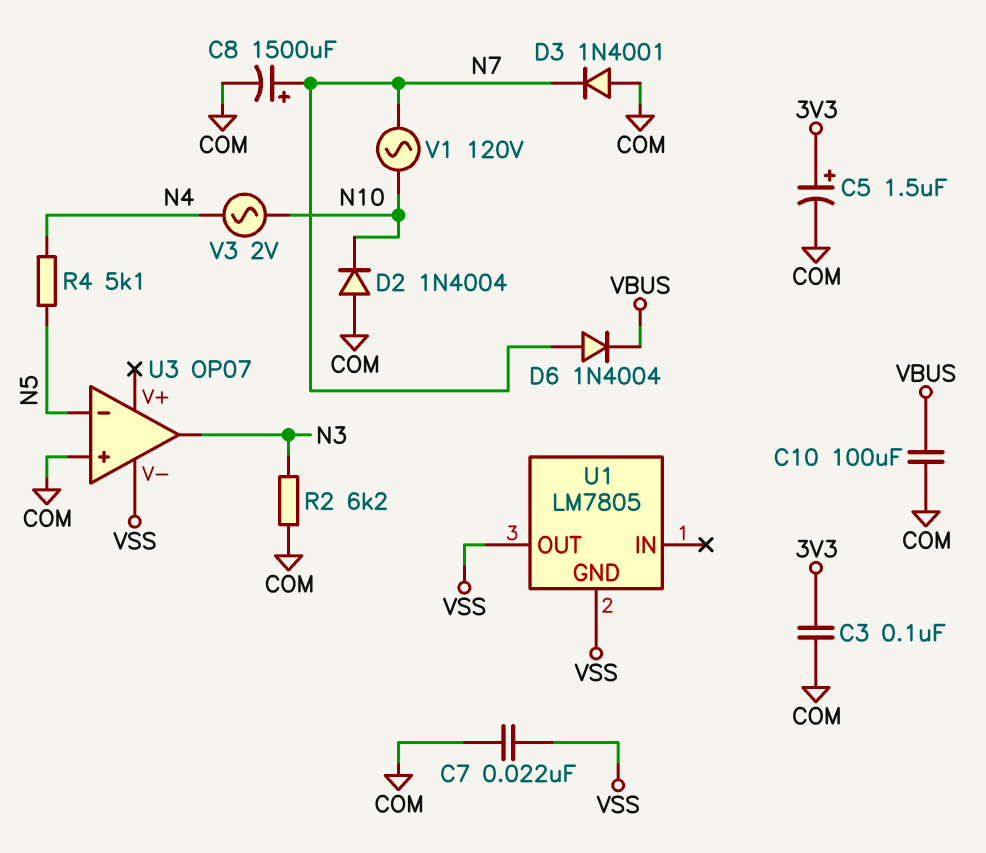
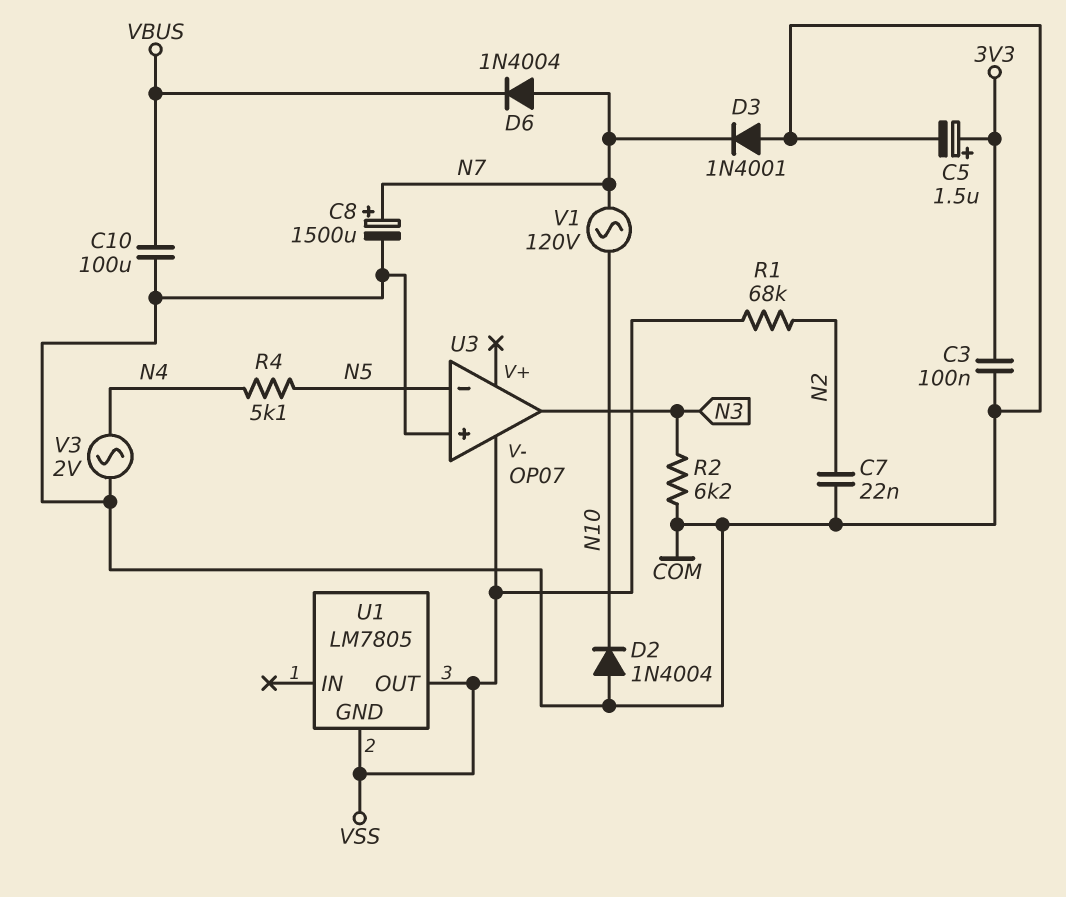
C7: 22nF (COM, VSS) -> 22nF (COM, N2)
R1: none -> 68k (N2, VSS)
V3: AC 2V (N4, N10) -> AC 2V (COM, N4)

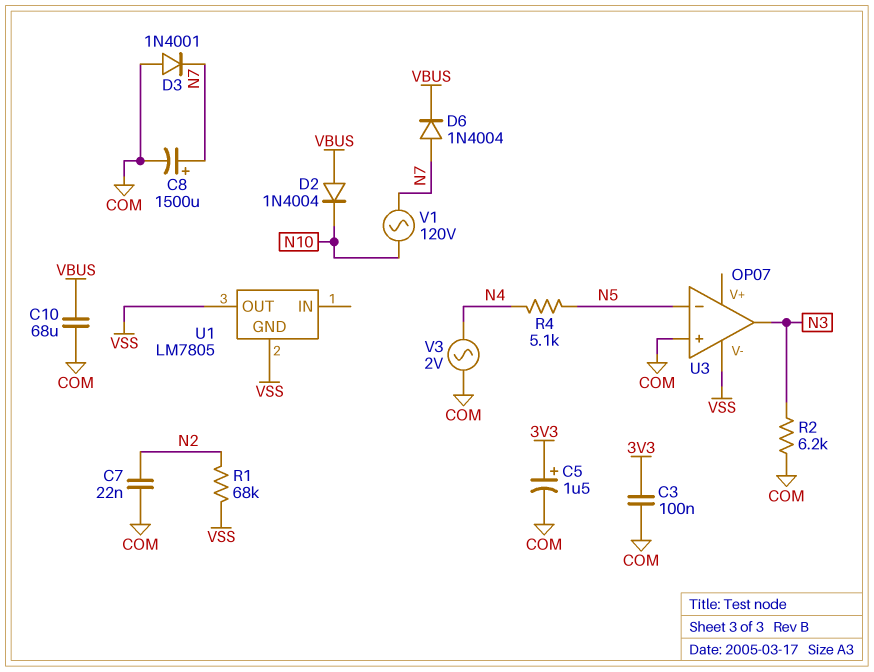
C10: 100uF (COM, VBUS) -> 68uF (COM, VBUS)
D2: diode 1N4004 (A COM, K N10) -> diode 1N4004 (A VBUS, K N10)

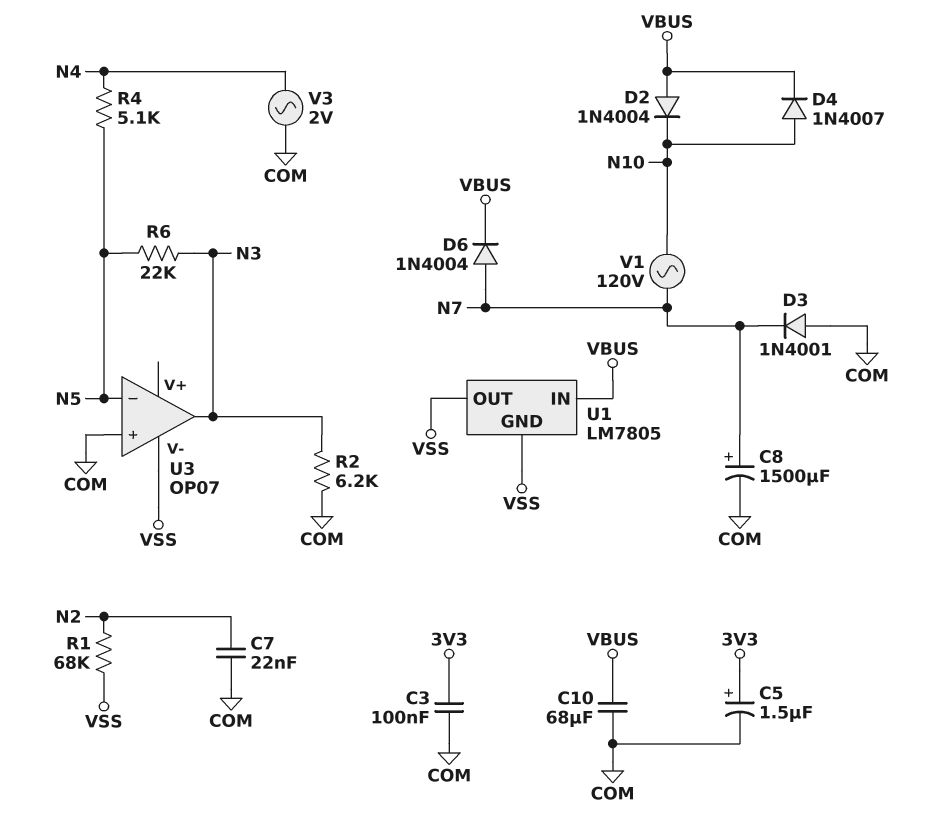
D4: none -> diode 1N4007 (A N10, K VBUS)
R6: none -> 22k (N3, N5)
U1 pin IN: none -> VBUS

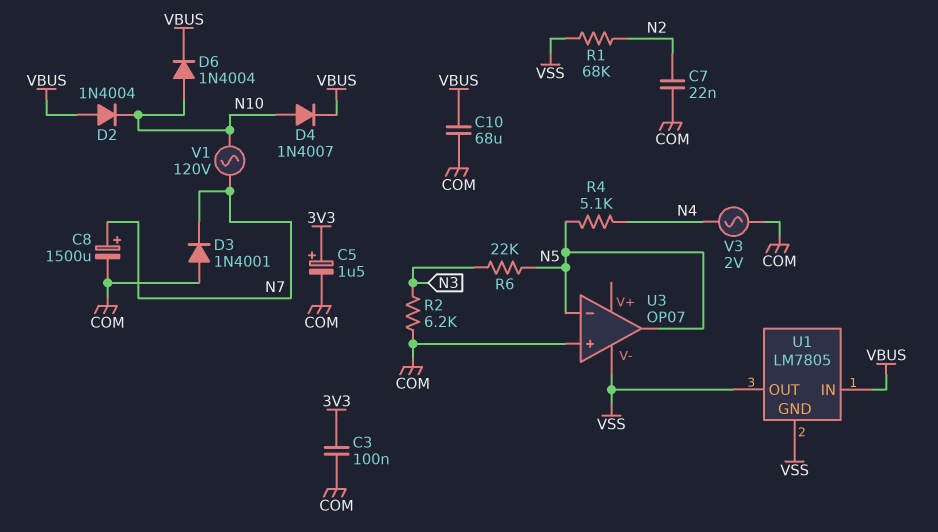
D6: diode 1N4004 (A N7, K VBUS) -> diode 1N4004 (A N10, K VBUS)
U3 pin out: N3 -> N5

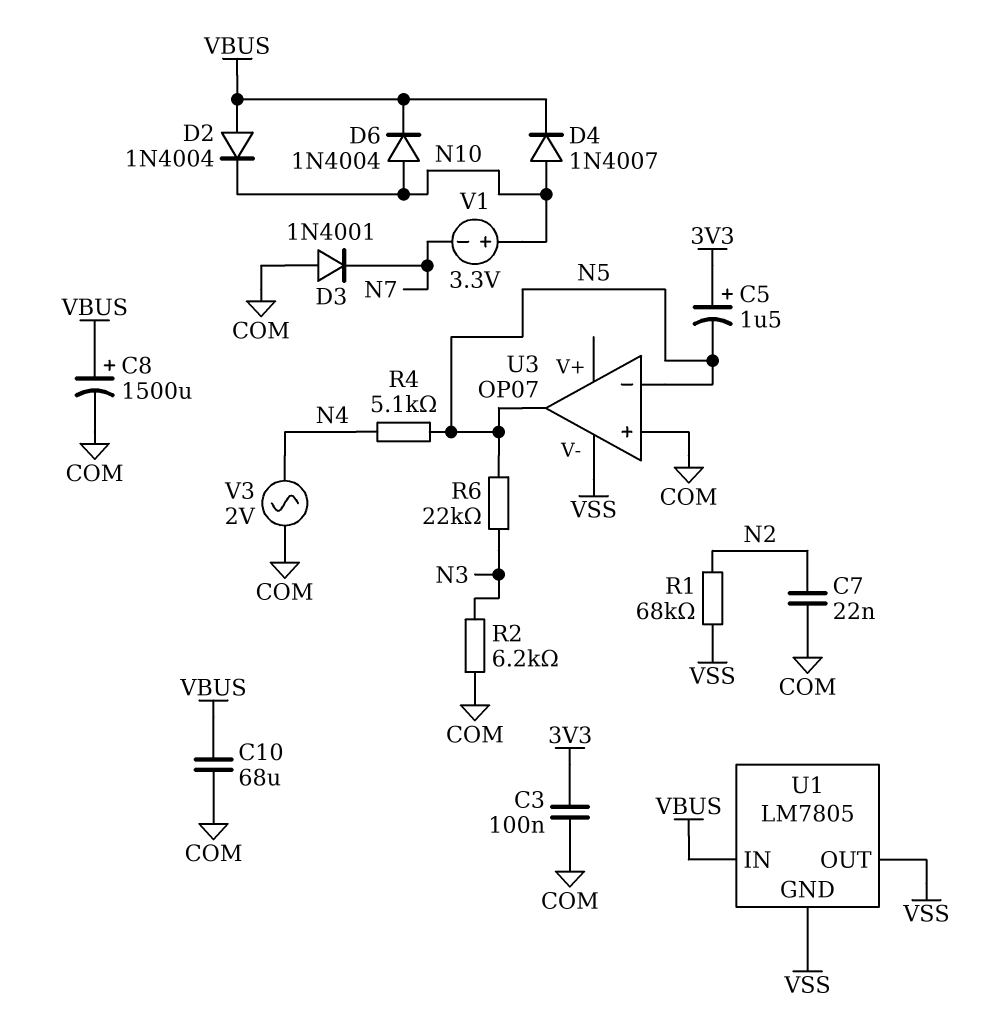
C5: 1.5uF (plus 3V3, minus COM) -> 1.5uF (plus 3V3, minus N5)
C8: 1500uF (plus N7, minus COM) -> 1500uF (plus VBUS, minus COM)
V1: AC 120V (N7, N10) -> 3.3V (plus N10, minus N7)

